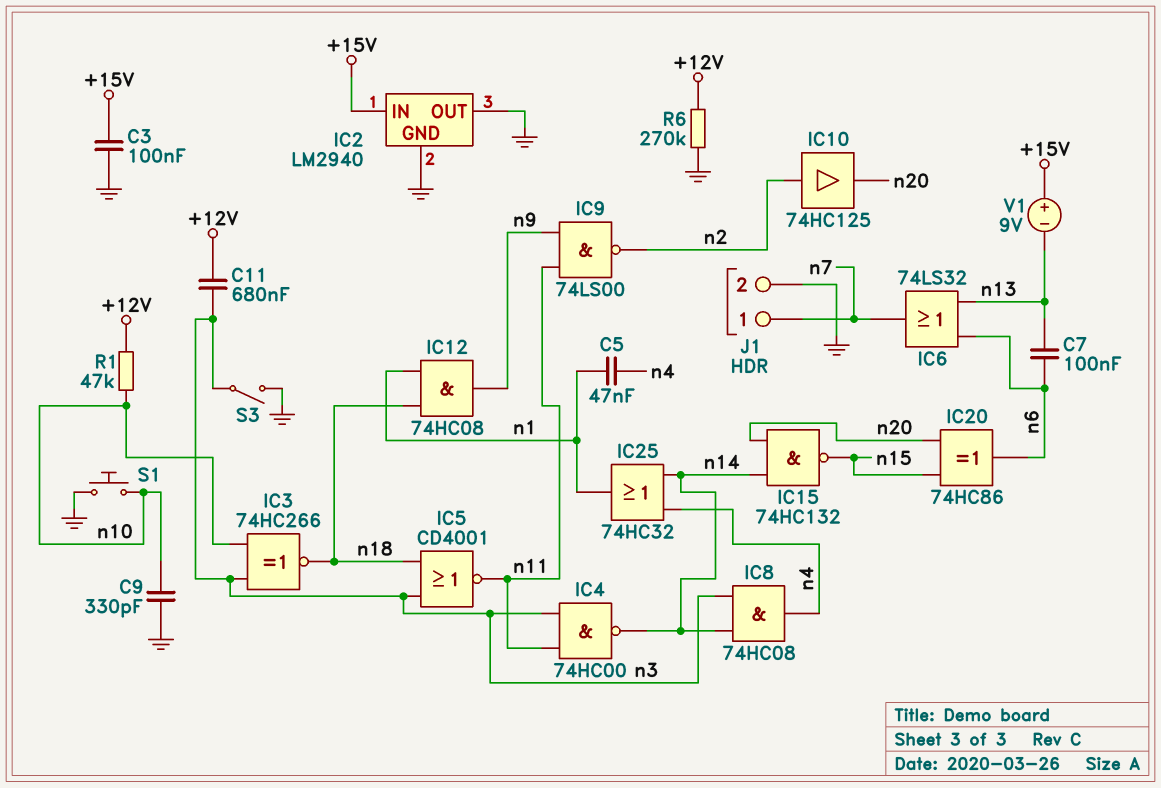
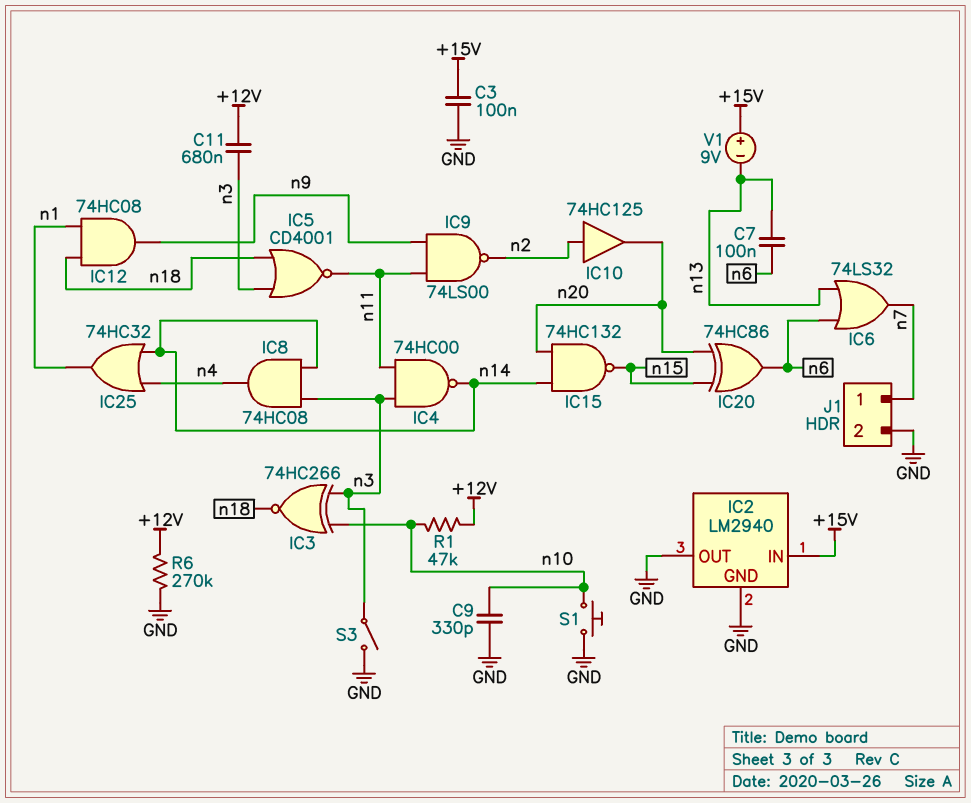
C5: 47nF (n1, n4) -> none

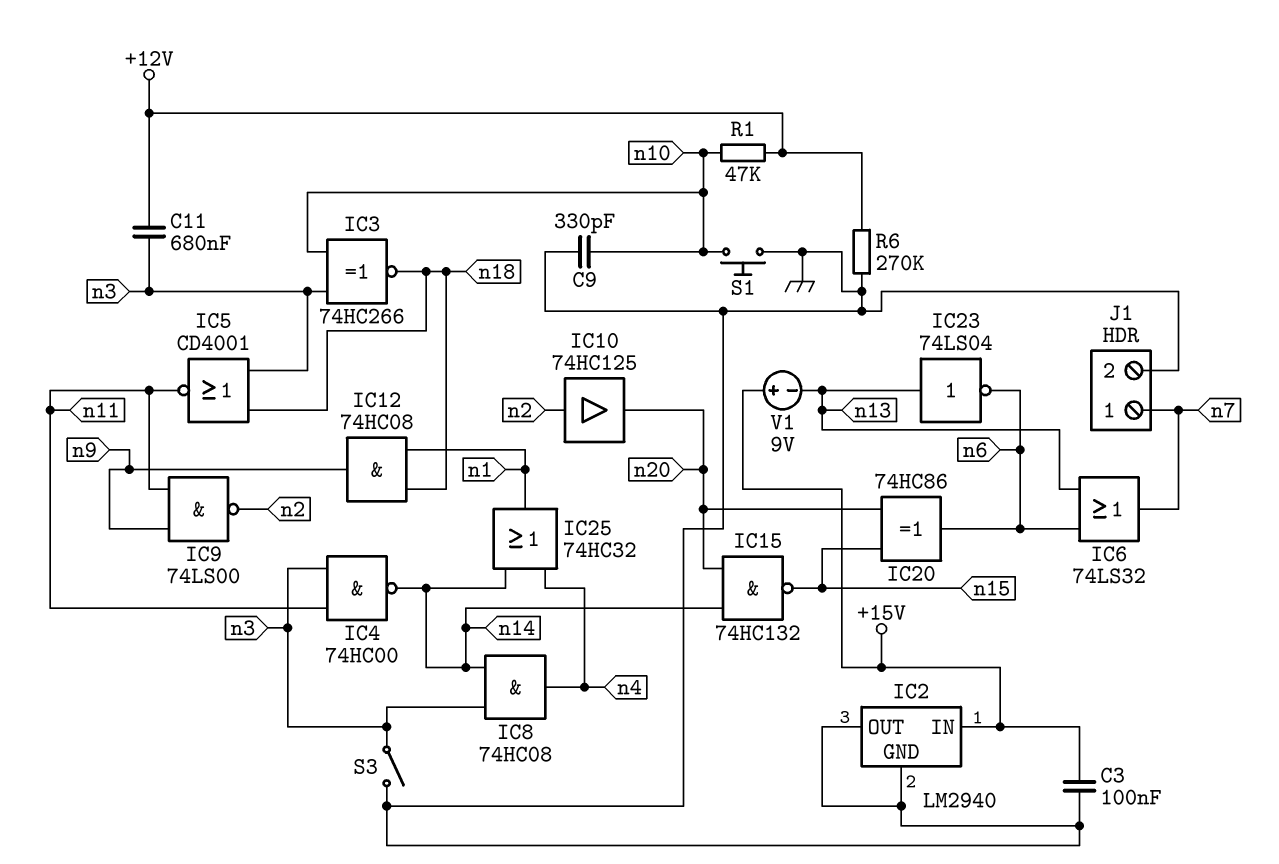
C7: 100nF (n6, n13) -> none
IC23: none -> NOT 74LS04 (in n13, out n6)

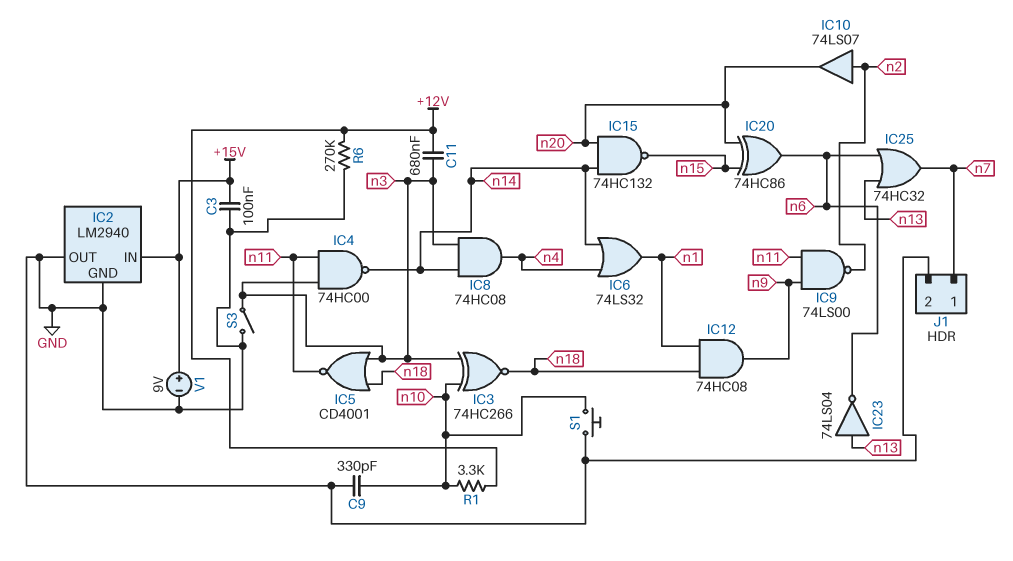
IC6: OR 74LS32 (in n6, in n13, out n7) -> OR 74LS32 (in n4, in n14, out n1)
IC10: buffer 74HC125 (in n2, out n20) -> buffer 74LS07 (in n2, out n20)
IC25: OR 74HC32 (in n4, in n14, out n1) -> OR 74HC32 (in n6, in n13, out n7)
R1: 47k (+12V, n10) -> 3.3k (+12V, n10)
V1: 9V (plus +15V, minus n13) -> 9V (plus +15V, minus GND)

